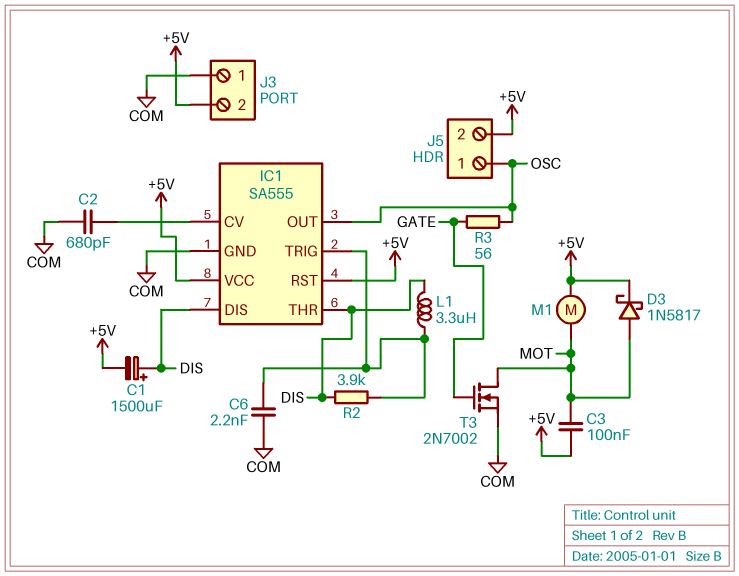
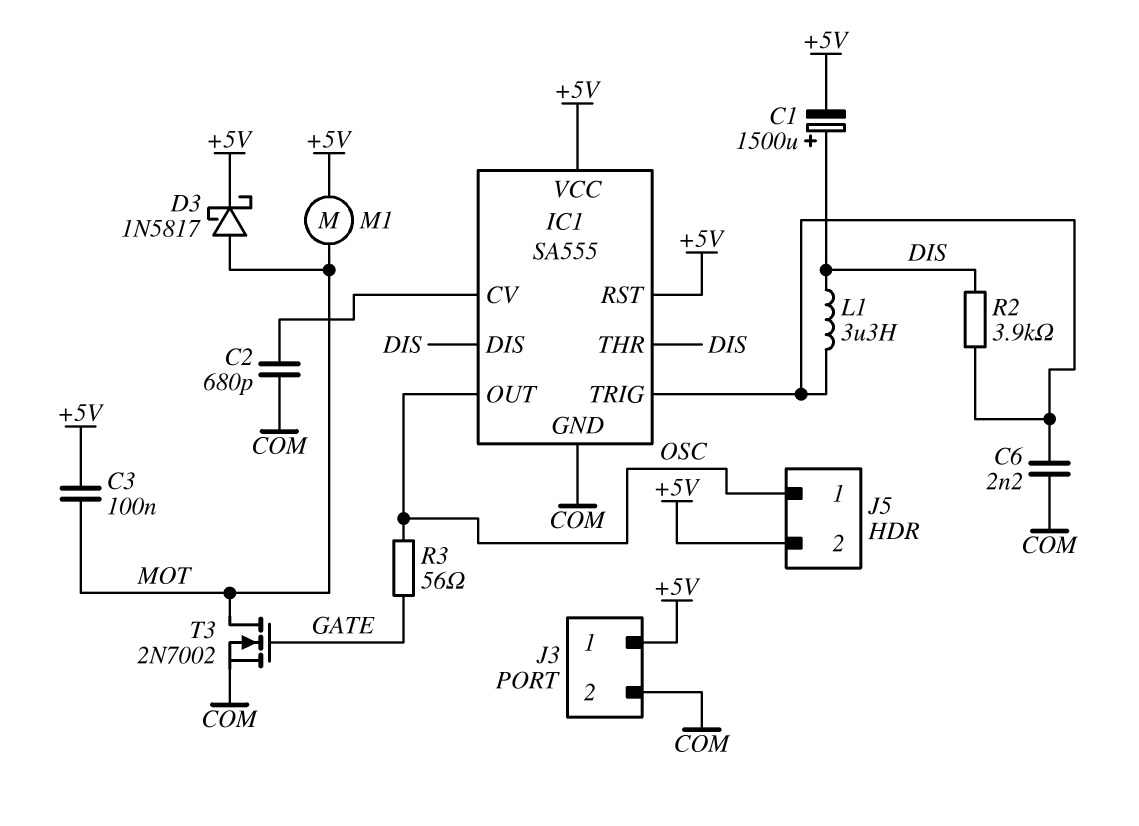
J3 pin 1: COM -> +5V
J3 pin 2: +5V -> COM

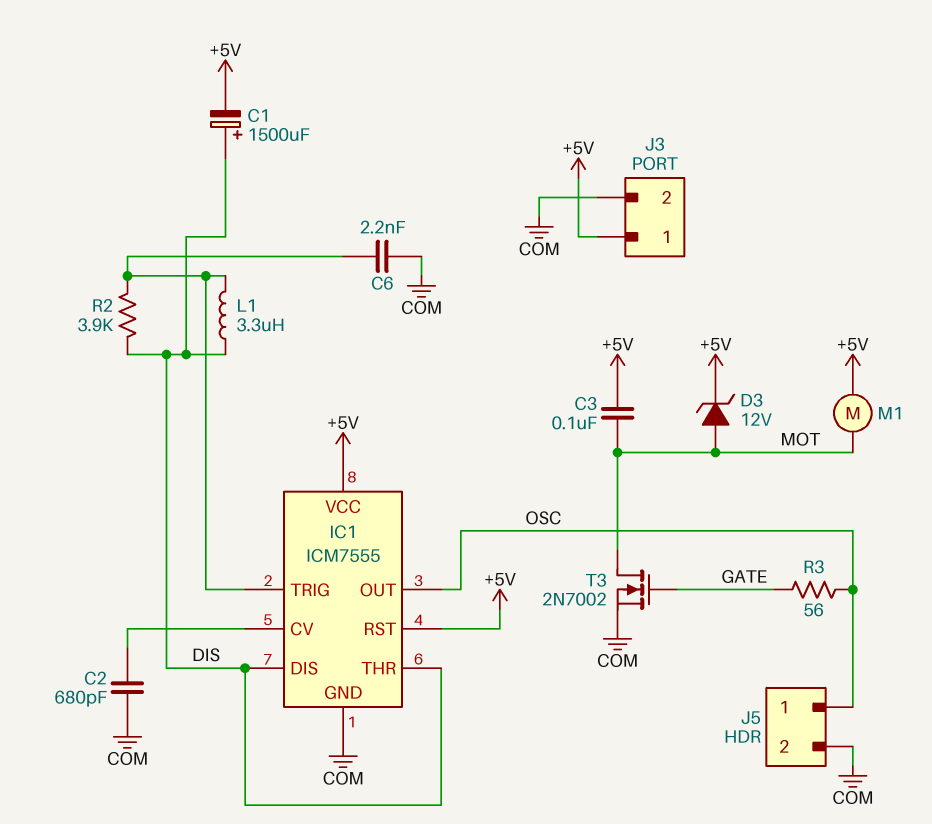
D3: schottky 1N5817 (A MOT, K +5V) -> zener 12V (A MOT, K +5V)
IC1: SA555 -> ICM7555
J5 pin 2: +5V -> COM

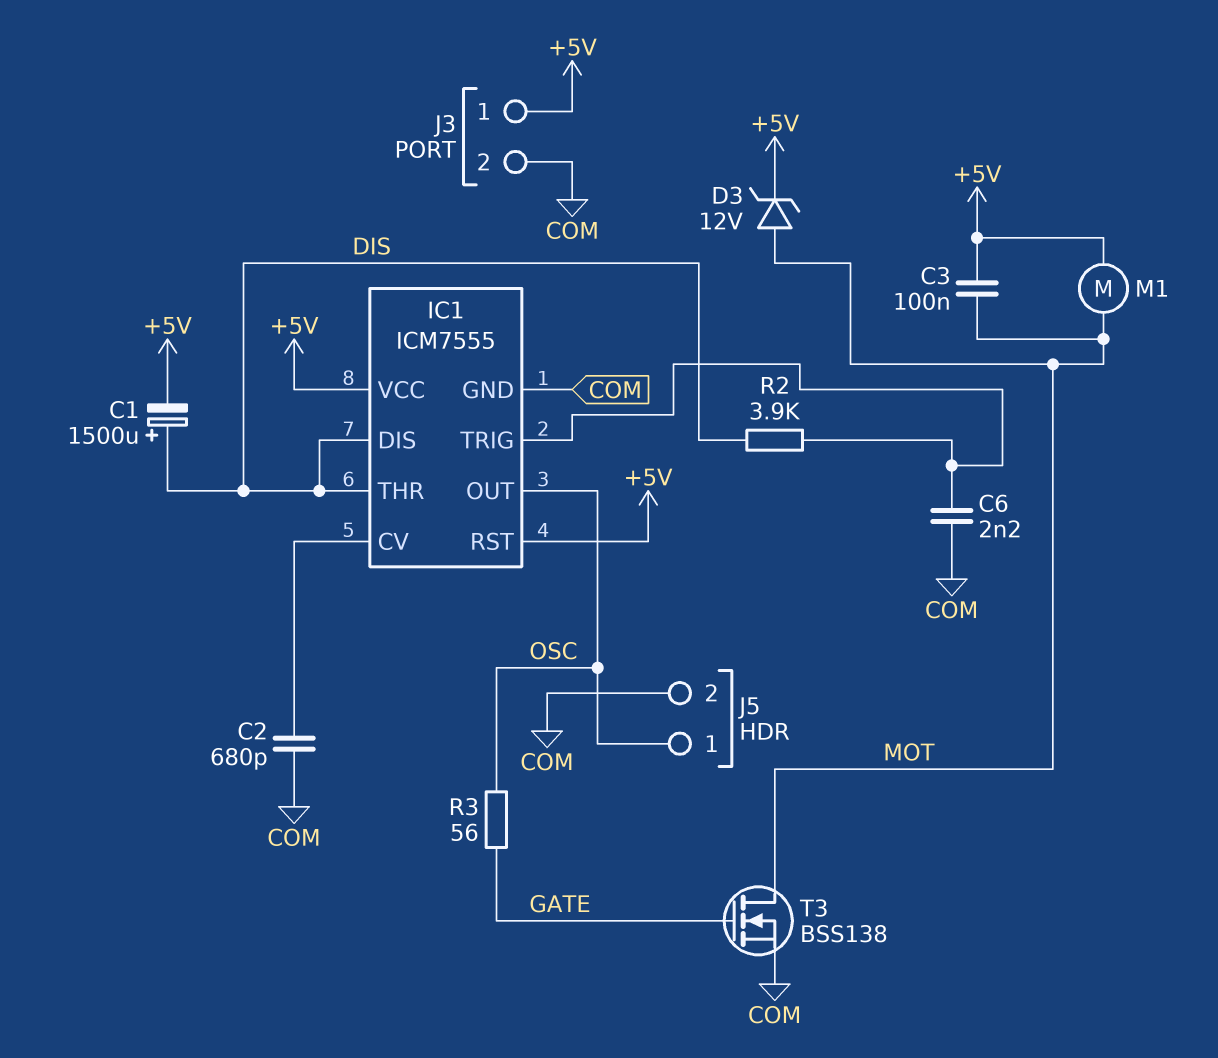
L1: 3.3uH (DIS, IC1/TRIG) -> none
T3: NMOS 2N7002 (G GATE, D MOT, S COM) -> NMOS BSS138 (G GATE, D MOT, S COM)

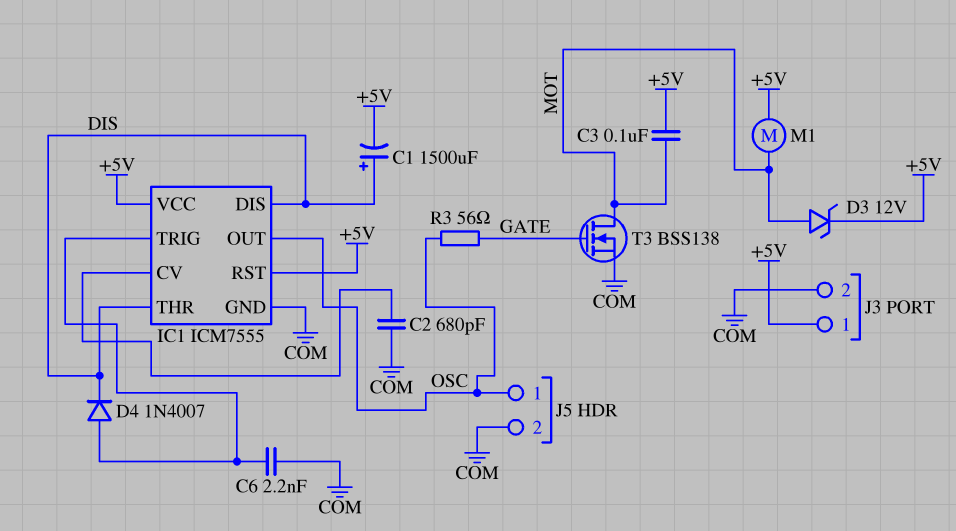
D4: none -> diode 1N4007 (A IC1/TRIG, K DIS)
R2: 3.9k (DIS, IC1/TRIG) -> none

